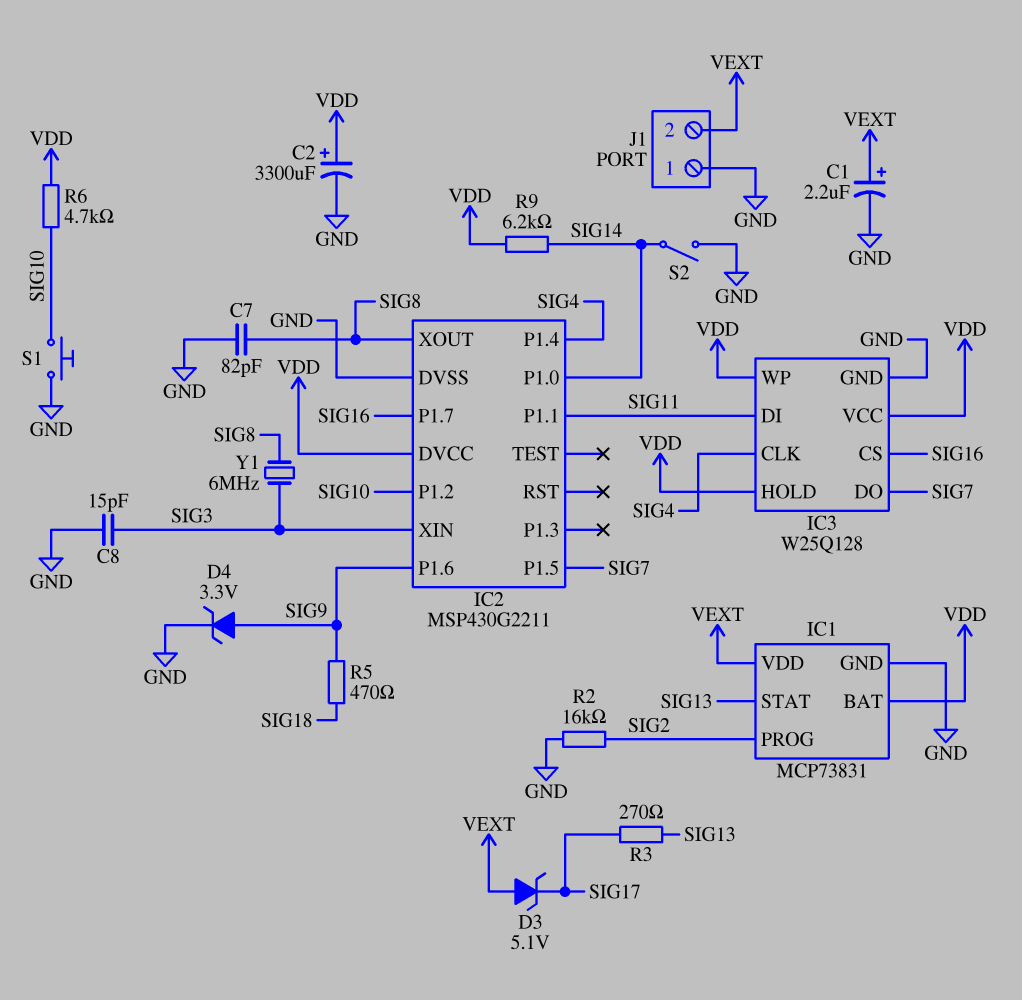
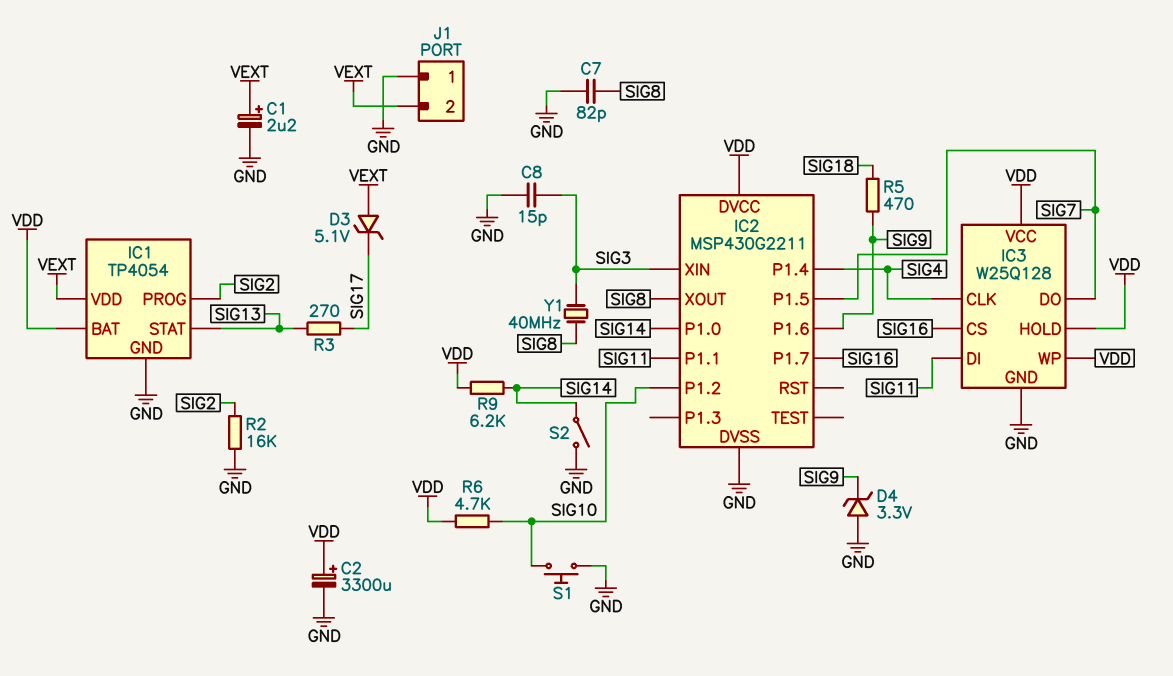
D4: zener 3.3V (A SIG9, K GND) -> zener 3.3V (A GND, K SIG9)
IC1: MCP73831 -> TP4054
Y1: 6MHz (SIG3, SIG8) -> 40MHz (SIG3, SIG8)

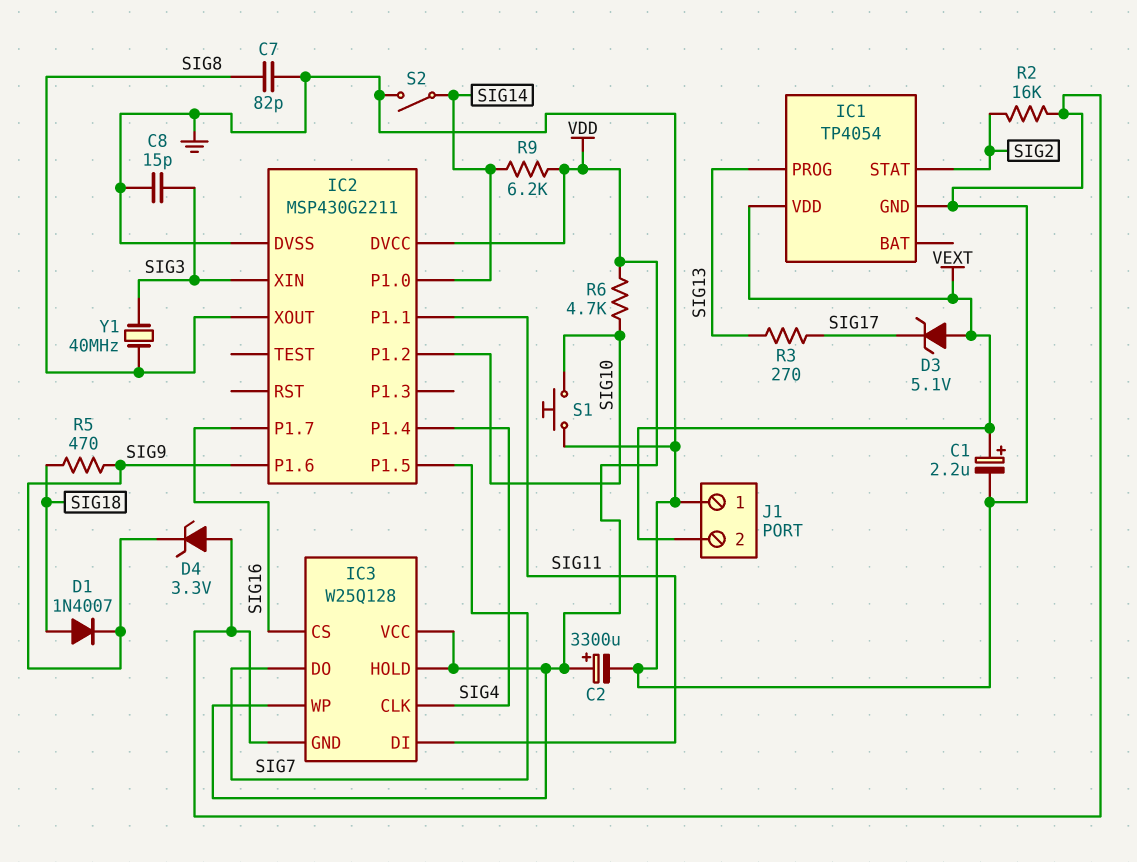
D1: none -> diode 1N4007 (A SIG18, K SIG9)
IC1 pin BAT: VDD -> none
IC1 pin PROG: SIG2 -> SIG13
IC1 pin STAT: SIG13 -> SIG2

